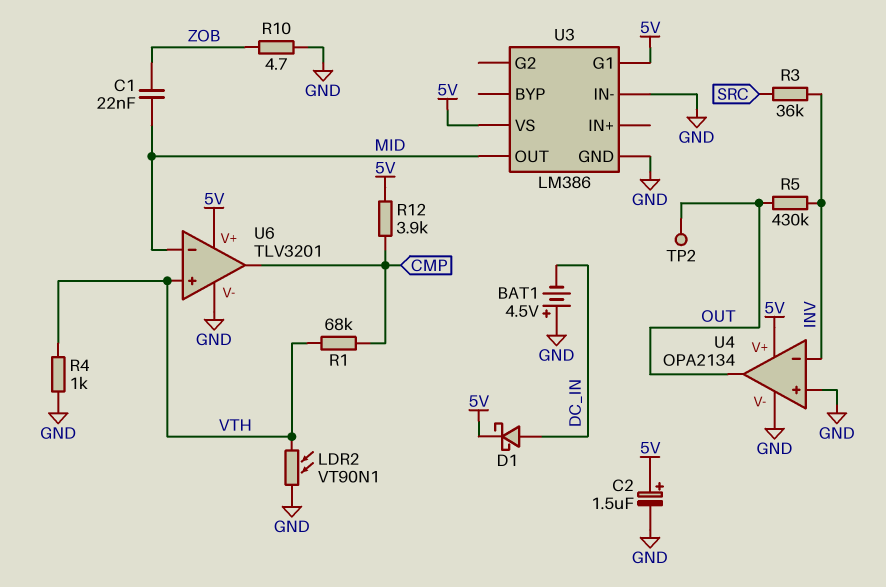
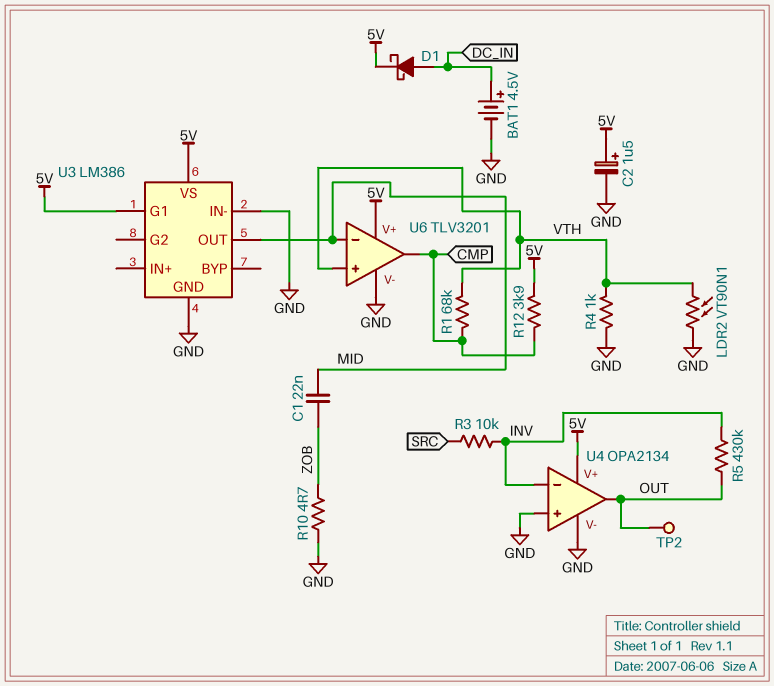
BAT1: 4.5V (plus GND, minus DC_IN) -> 4.5V (plus DC_IN, minus GND)
R3: 36k (INV, SRC) -> 10k (INV, SRC)

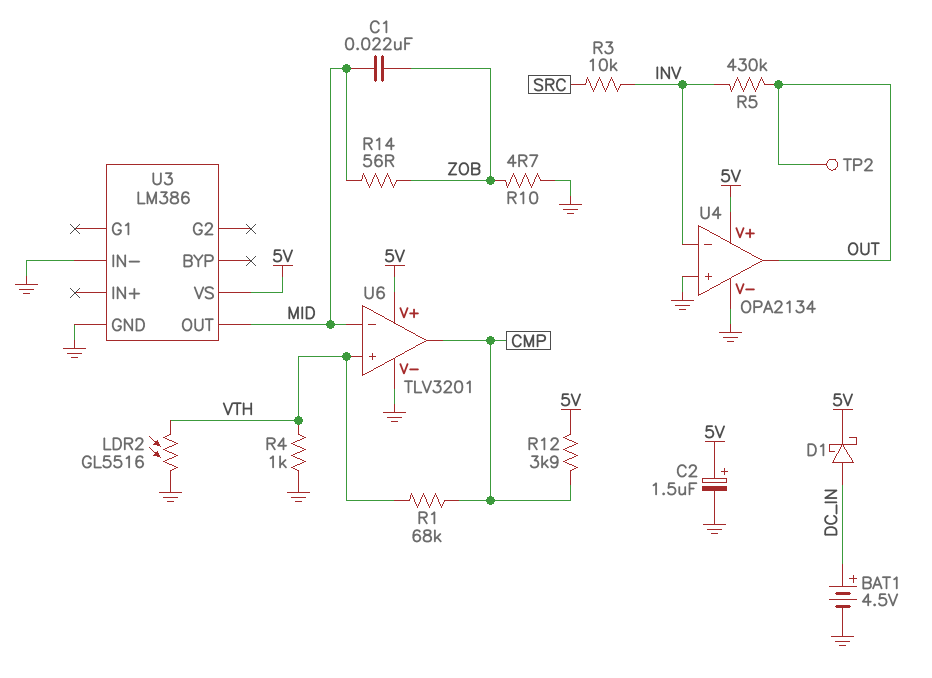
LDR2: VT90N1 (GND, VTH) -> GL5516 (GND, VTH)
R14: none -> 56 (MID, ZOB)
U3 pin G1: 5V -> none

